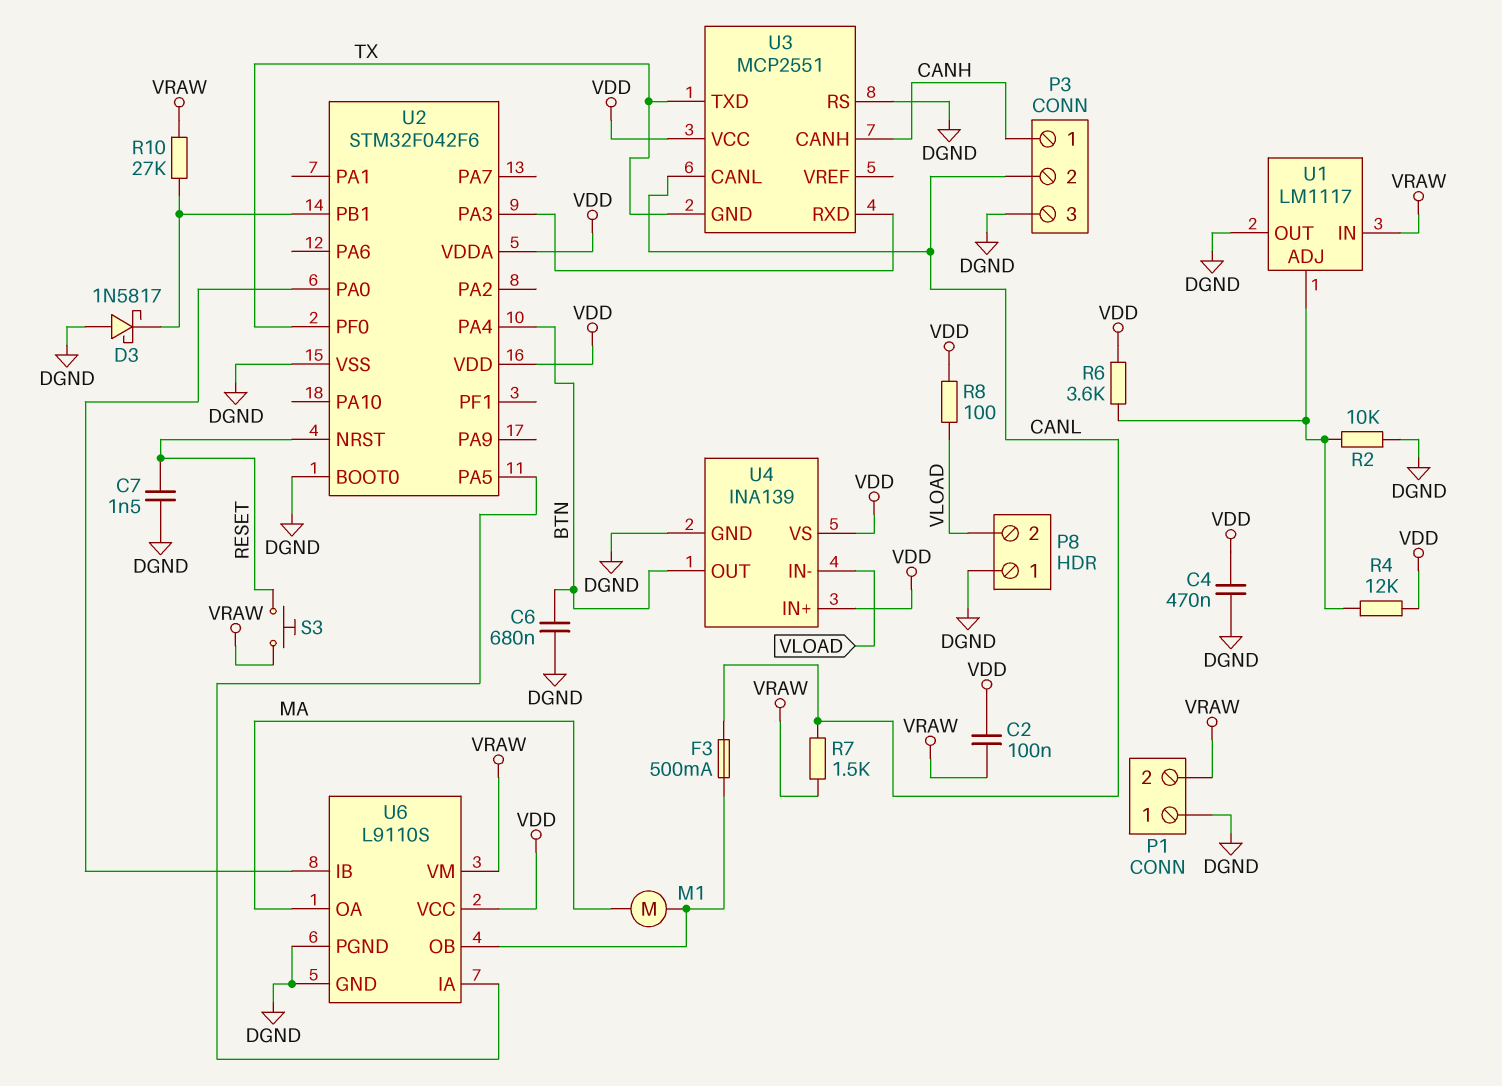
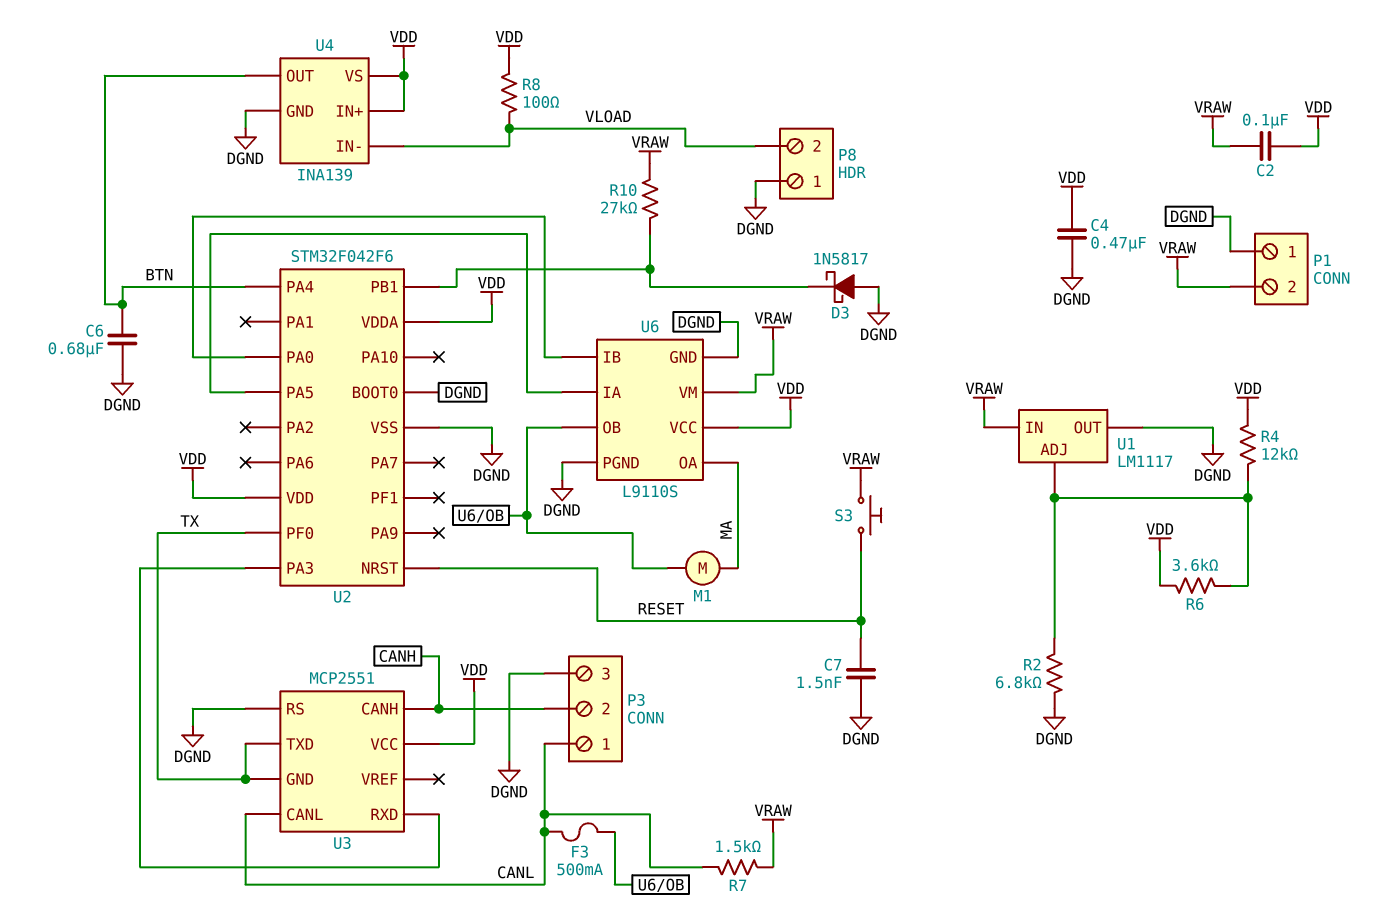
P3 pin 1: CANH -> CANL
P3 pin 2: CANL -> CANH
R2: 10k (DGND, U1/ADJ) -> 6.8k (DGND, U1/ADJ)

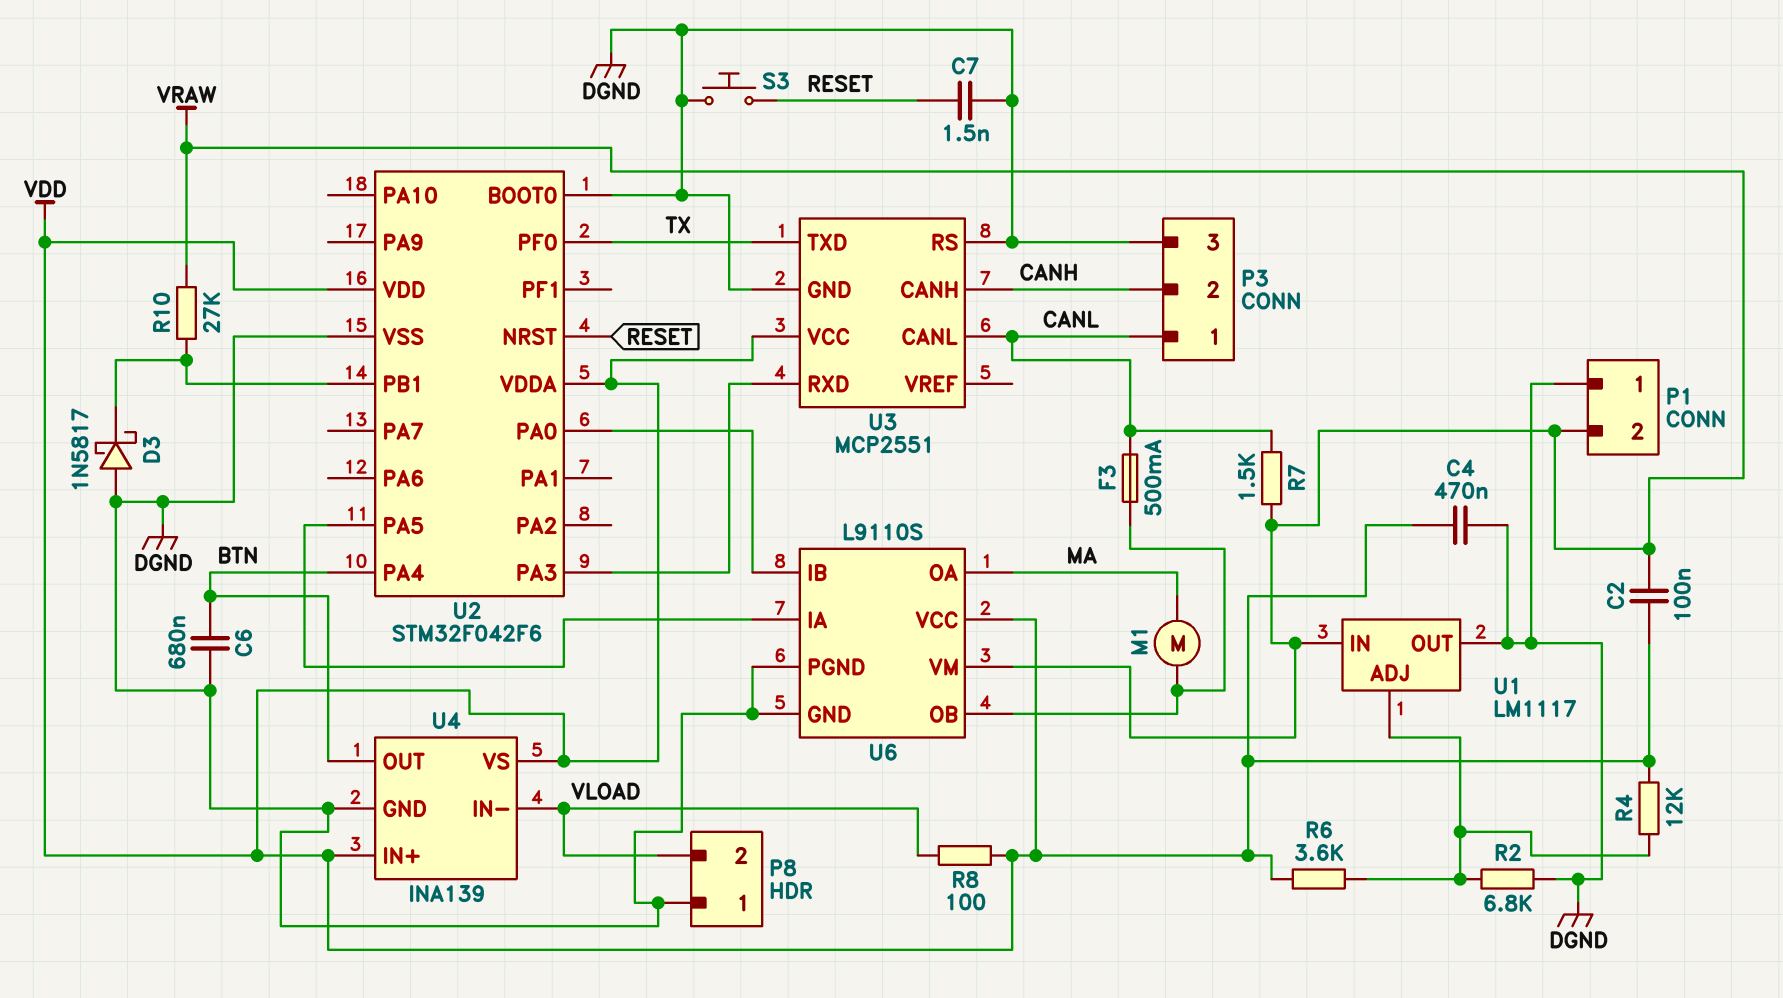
S3: button (RESET, VRAW) -> button (DGND, RESET)
U3 pin GND: TX -> DGND

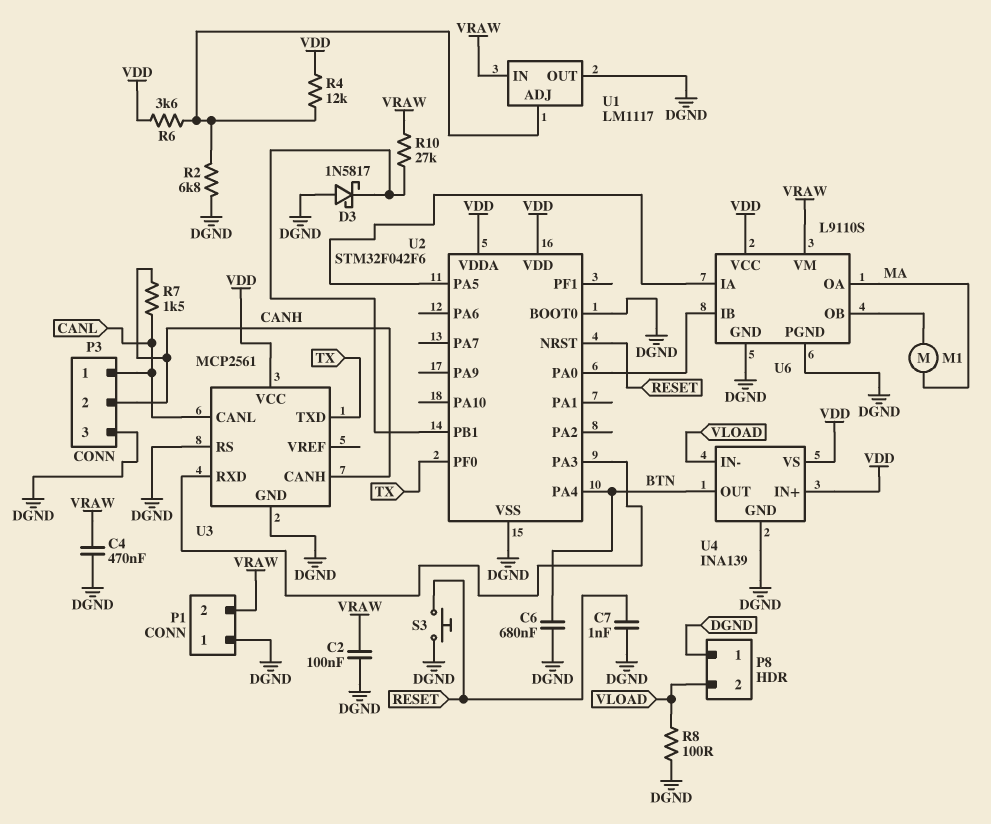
C2: 100nF (VDD, VRAW) -> 100nF (DGND, VRAW)
C4: 470nF (DGND, VDD) -> 470nF (DGND, VRAW)
C7: 1.5nF (DGND, RESET) -> 1nF (DGND, RESET)
F3: 500mA (CANL, U6/OB) -> none
R7: 1.5k (CANL, VRAW) -> 1.5k (CANH, CANL)
R8: 100 (VDD, VLOAD) -> 100 (DGND, VLOAD)
U3: MCP2551 -> MCP2561

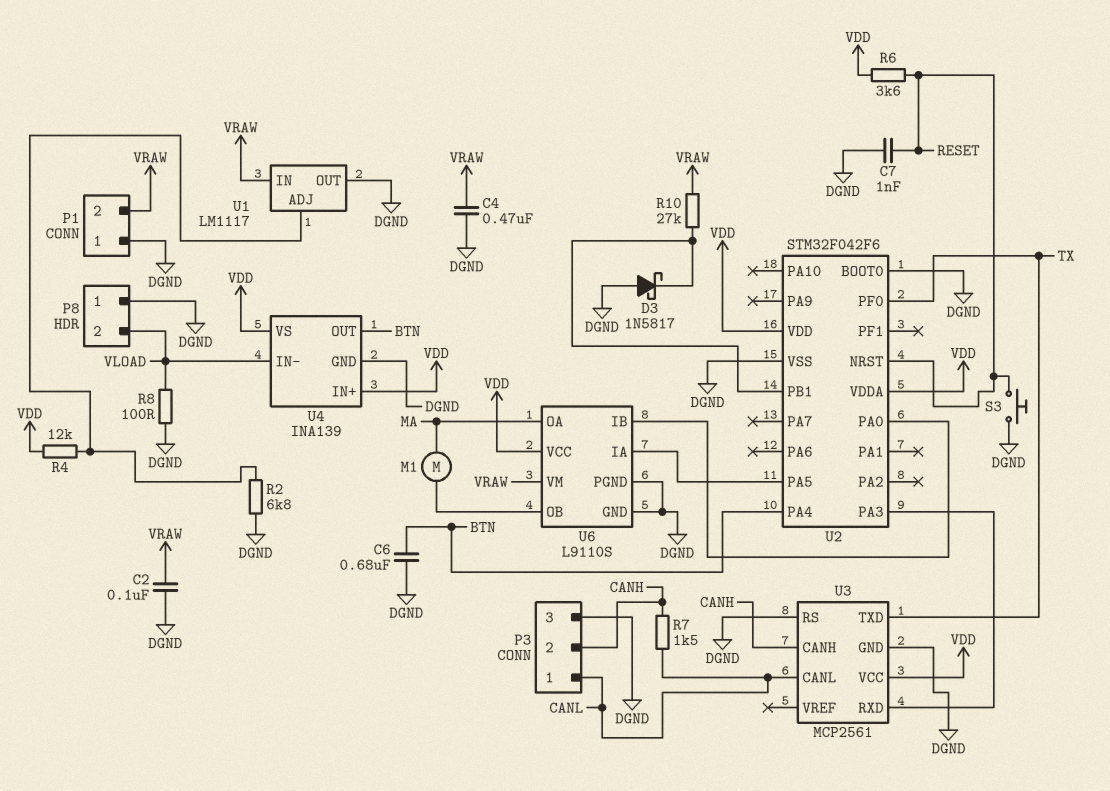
R6: 3.6k (U1/ADJ, VDD) -> 3.6k (RESET, VDD)

